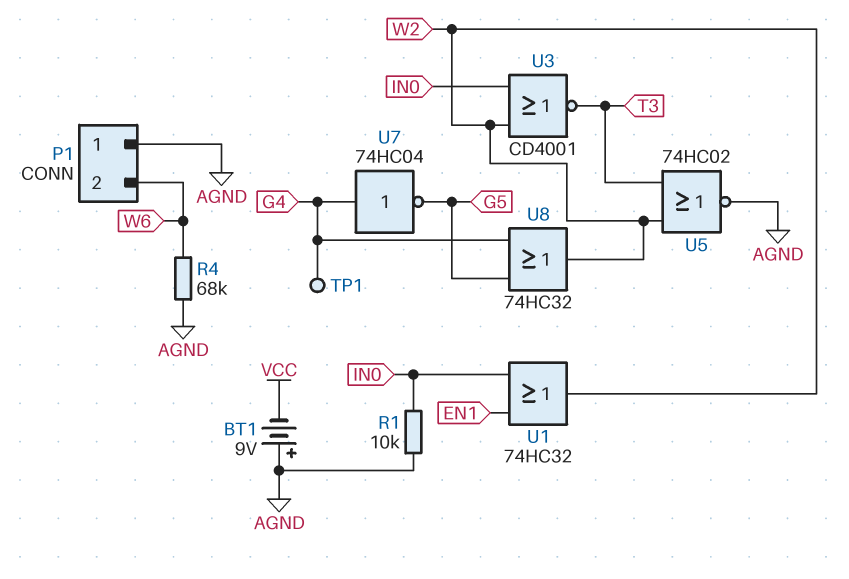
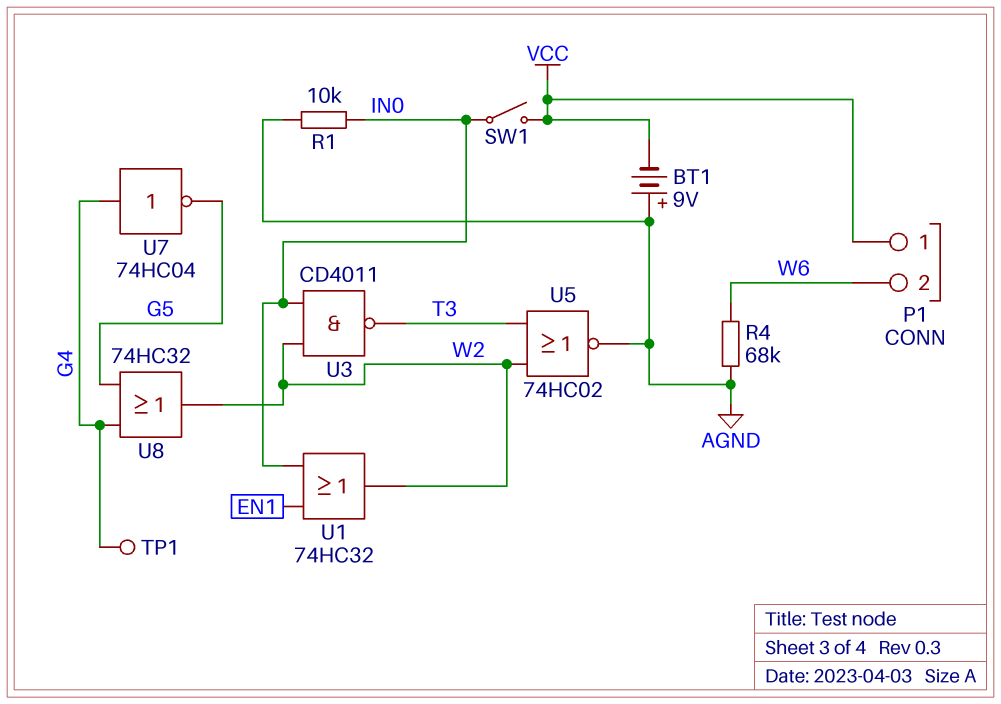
P1 pin 1: AGND -> VCC
SW1: none -> switch (IN0, VCC)
U3: NOR CD4001 (in IN0, in W2, out T3) -> NAND CD4011 (in IN0, in W2, out T3)

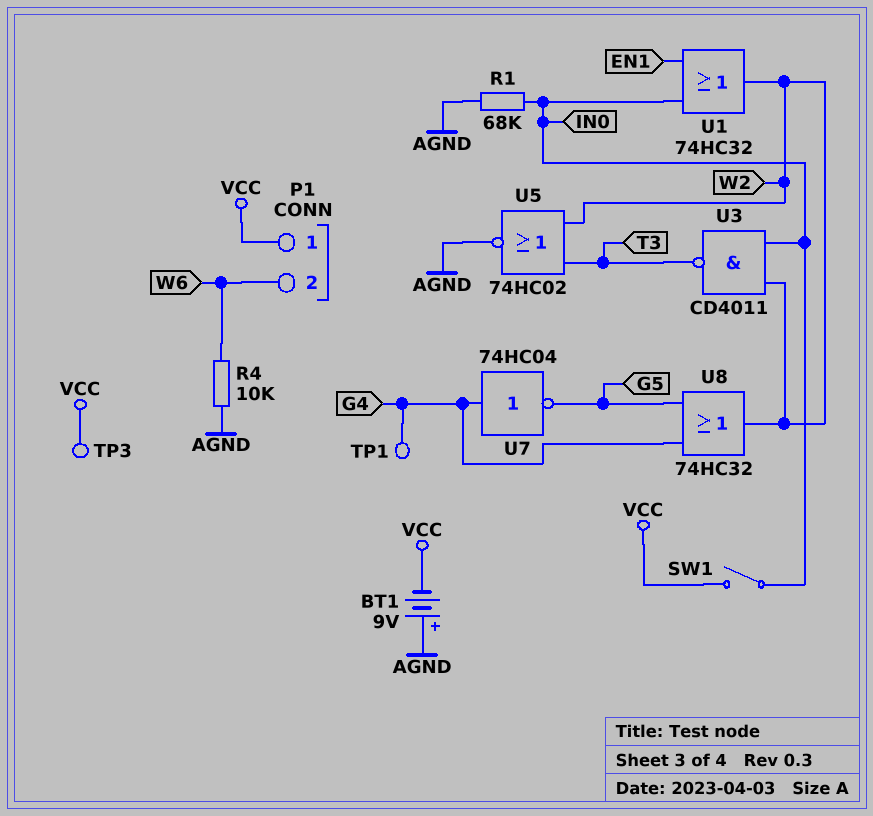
R1: 10k (AGND, IN0) -> 68k (AGND, IN0)
R4: 68k (AGND, W6) -> 10k (AGND, W6)
TP3: none -> test point (VCC)

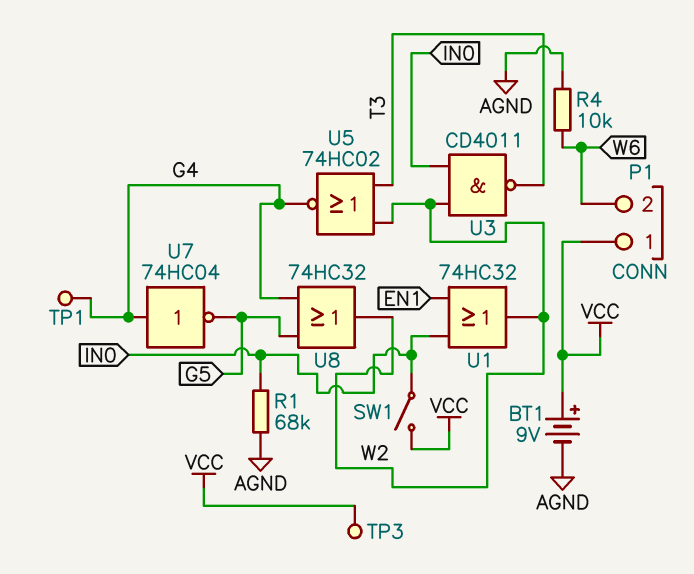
BT1: 9V (plus AGND, minus VCC) -> 9V (plus VCC, minus AGND)
U5: NOR 74HC02 (in T3, in W2, out AGND) -> NOR 74HC02 (in T3, in W2, out G4)

